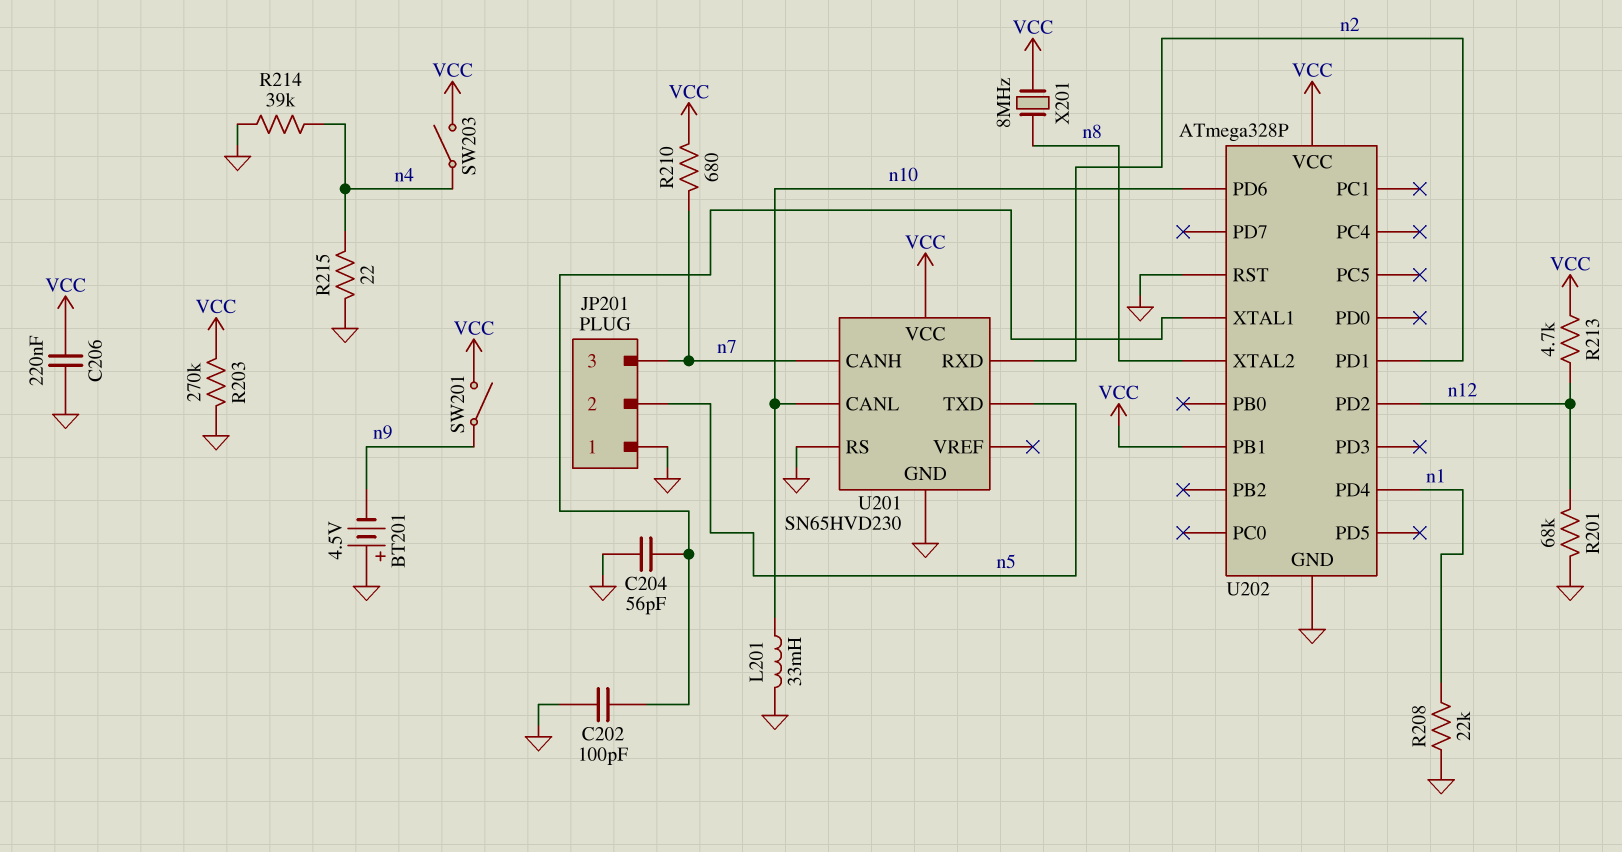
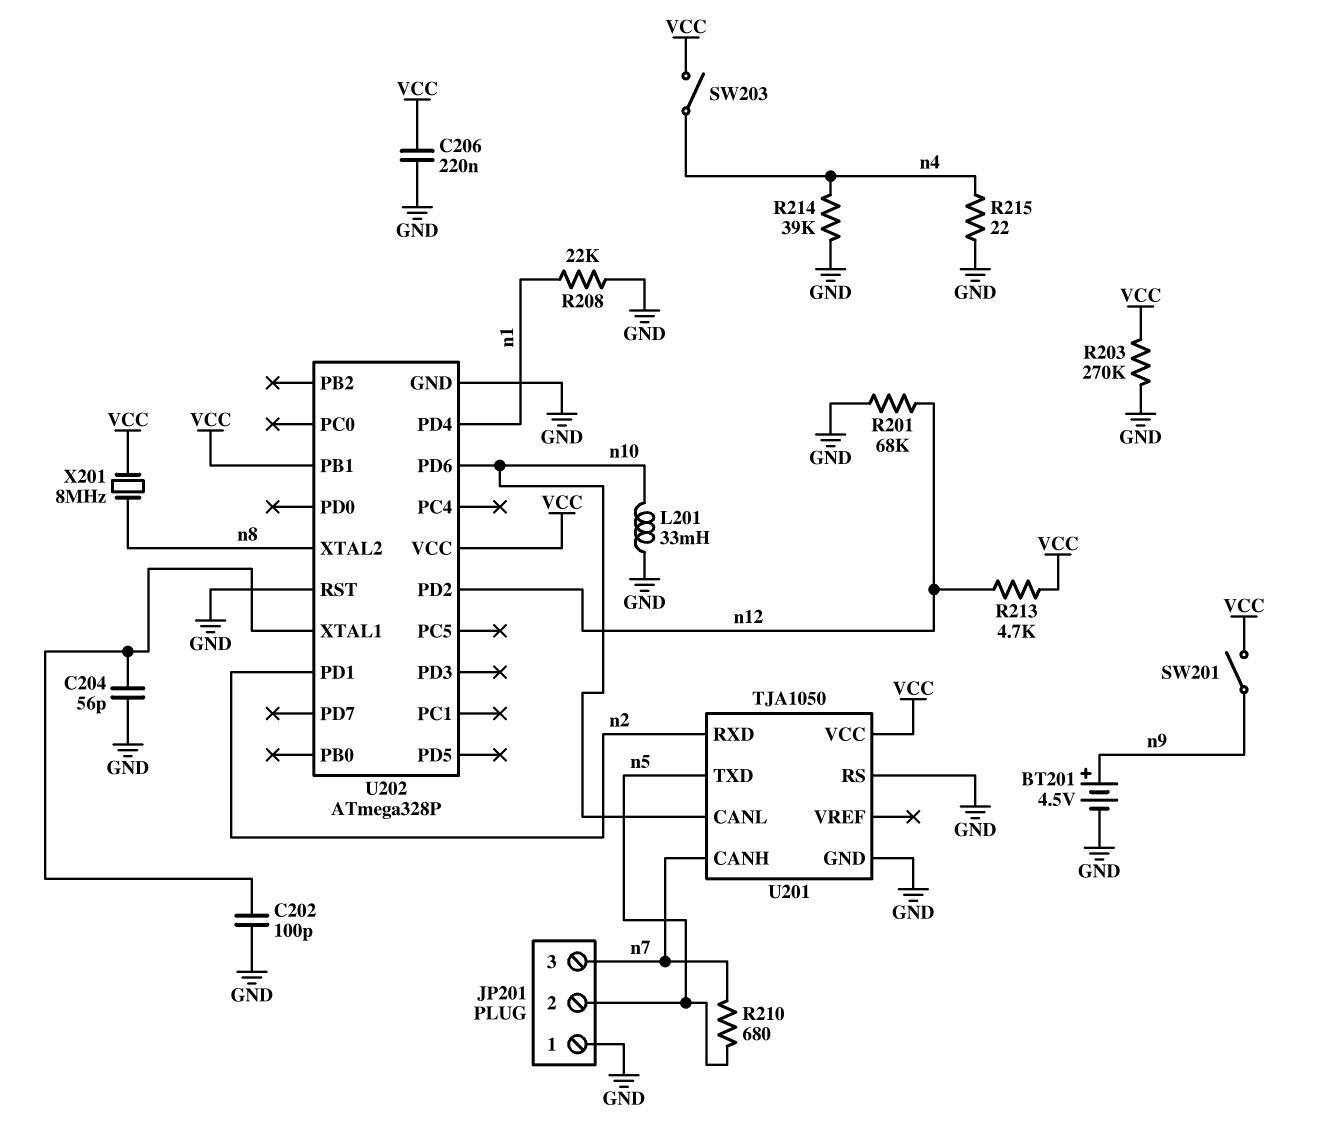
BT201: 4.5V (plus GND, minus n9) -> 4.5V (plus n9, minus GND)
R210: 680 (VCC, n7) -> 680 (n5, n7)
U201: SN65HVD230 -> TJA1050

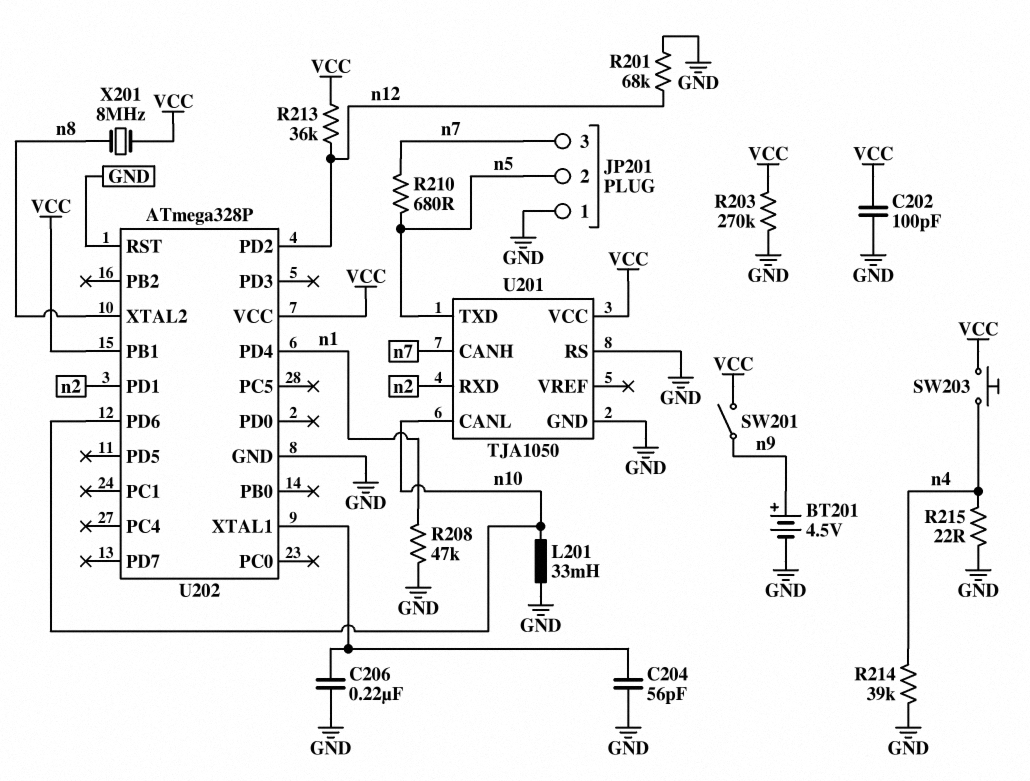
C202: 100pF (GND, U202/XTAL1) -> 100pF (GND, VCC)
C206: 220nF (GND, VCC) -> 220nF (GND, U202/XTAL1)
R208: 22k (GND, n1) -> 47k (GND, n1)
R213: 4.7k (VCC, n12) -> 36k (VCC, n12)
SW203: switch (VCC, n4) -> button (VCC, n4)

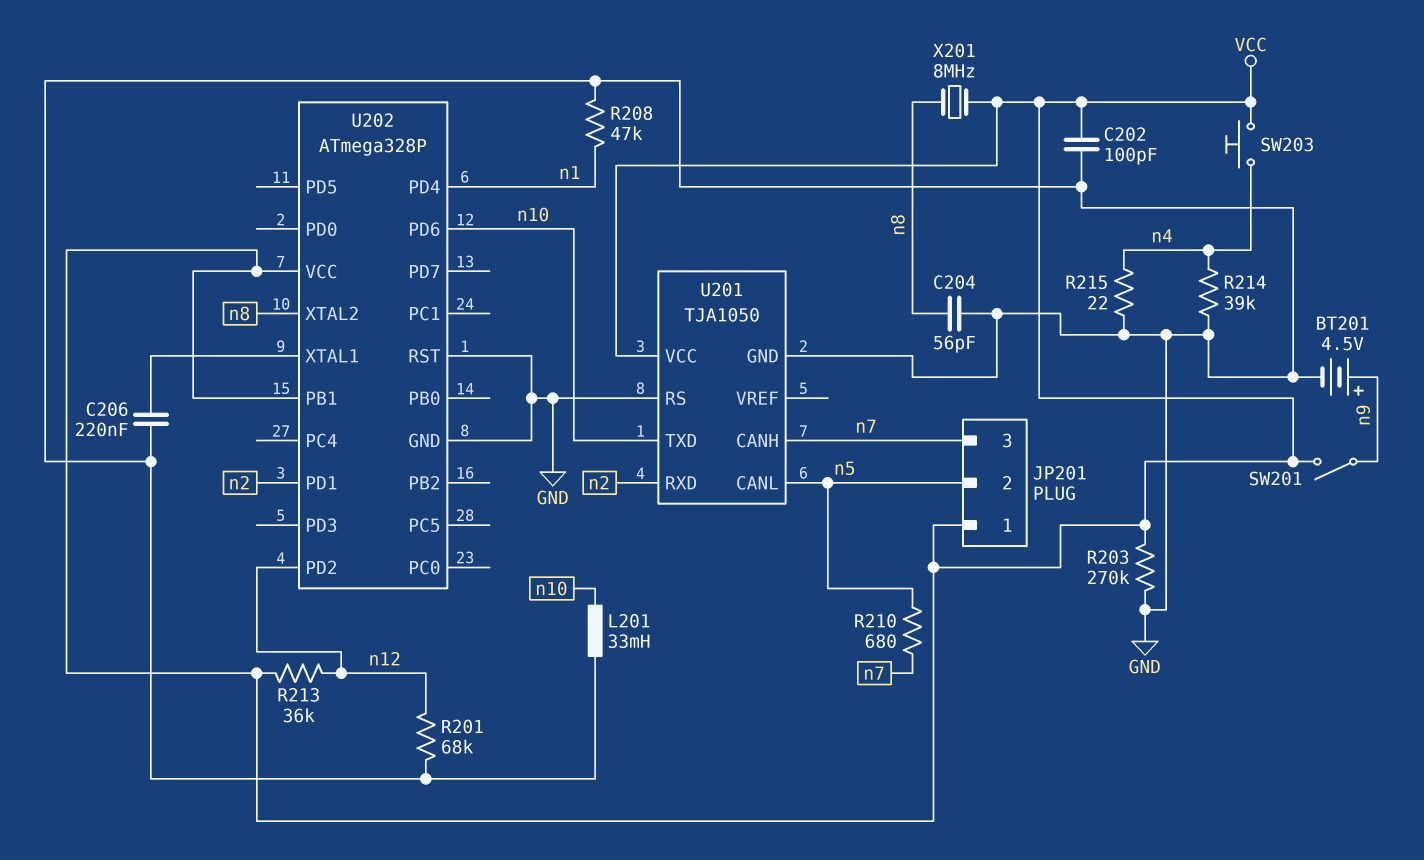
C204: 56pF (GND, U202/XTAL1) -> 56pF (GND, n8)
JP201 pin 1: GND -> VCC
U201 pin CANL: n10 -> n5
U201 pin TXD: n5 -> n10

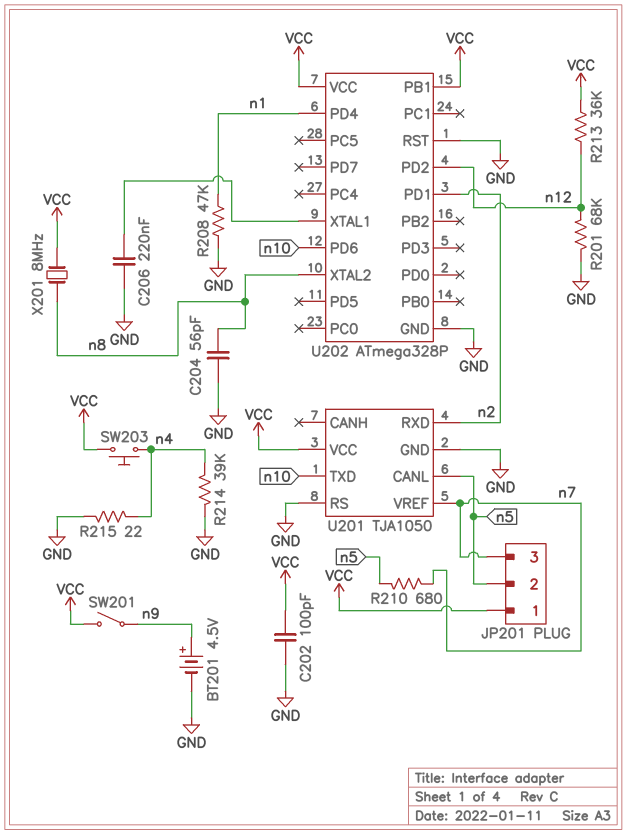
L201: 33mH (GND, n10) -> none
R203: 270k (GND, VCC) -> none
U201 pin CANH: n7 -> none
U201 pin VREF: none -> n7

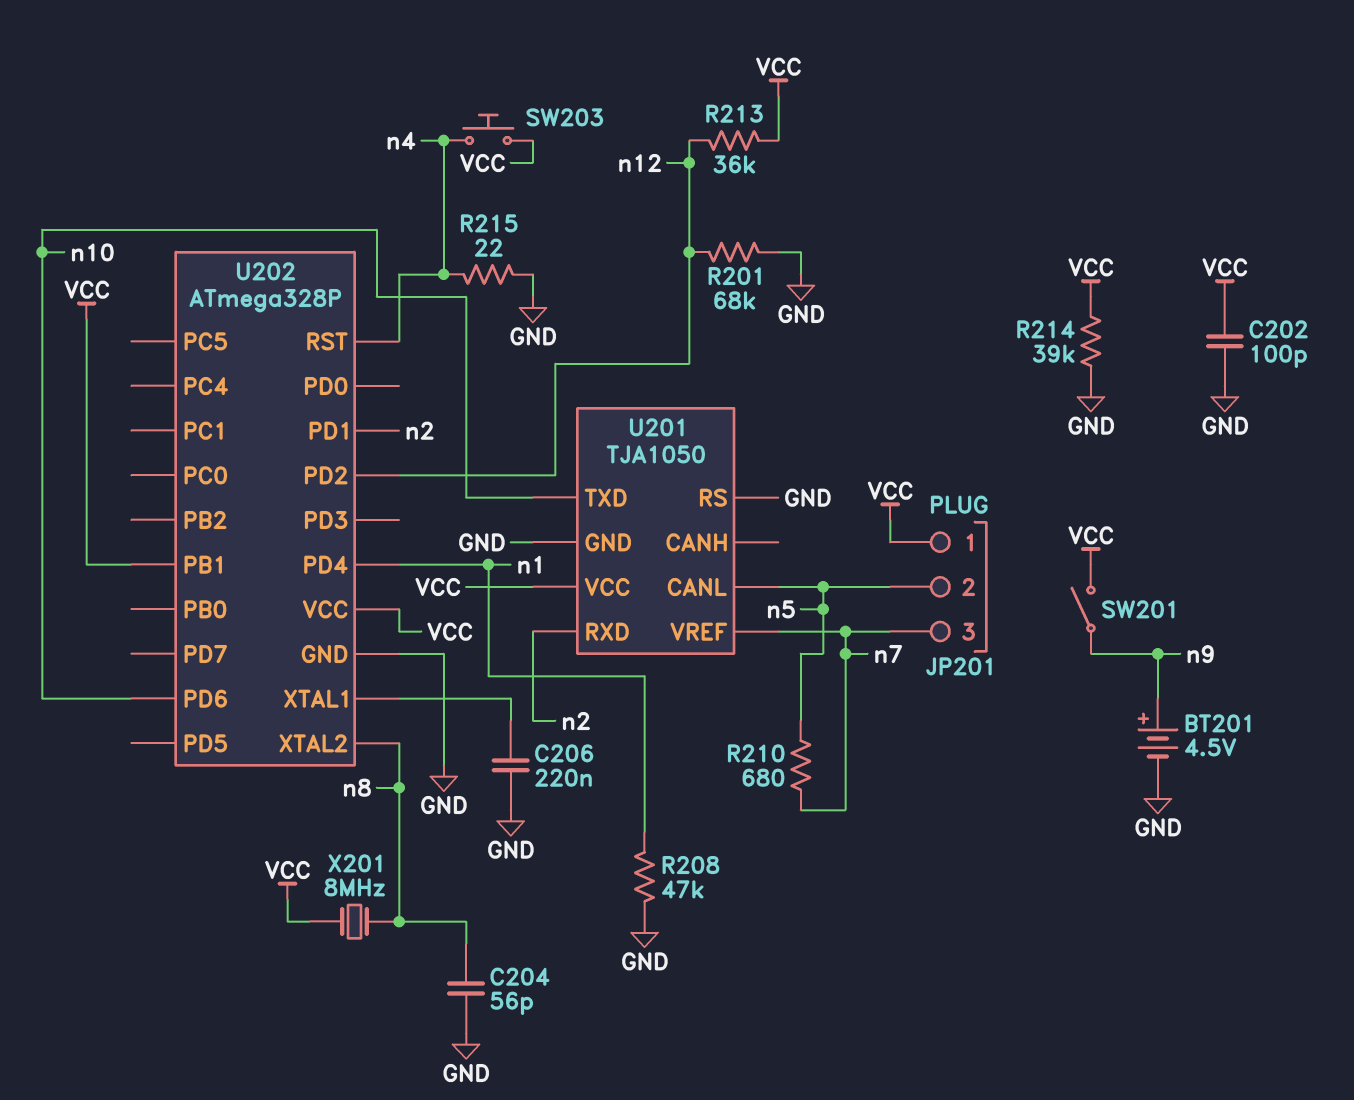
R214: 39k (GND, n4) -> 39k (GND, VCC)
U202 pin RST: GND -> n4

